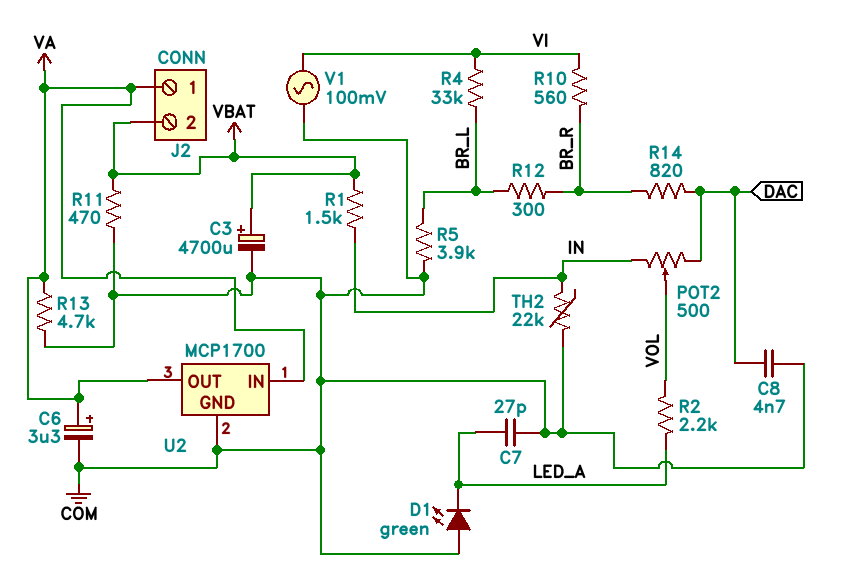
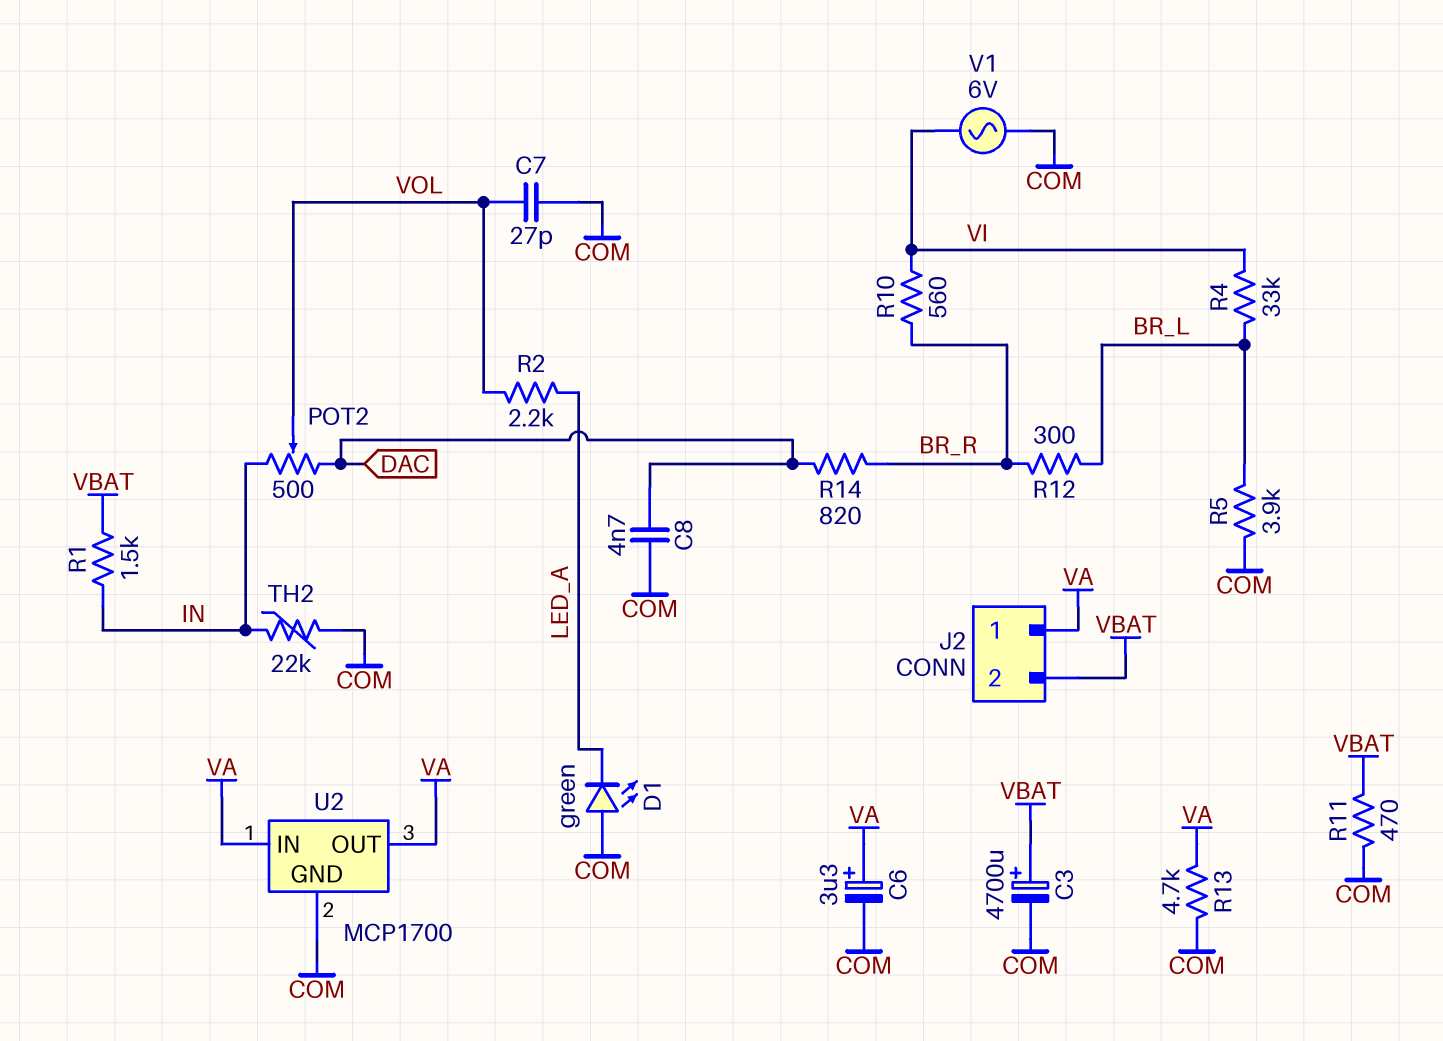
C7: 27pF (COM, LED_A) -> 27pF (COM, VOL)
V1: AC 100mV (COM, VI) -> AC 6V (COM, VI)

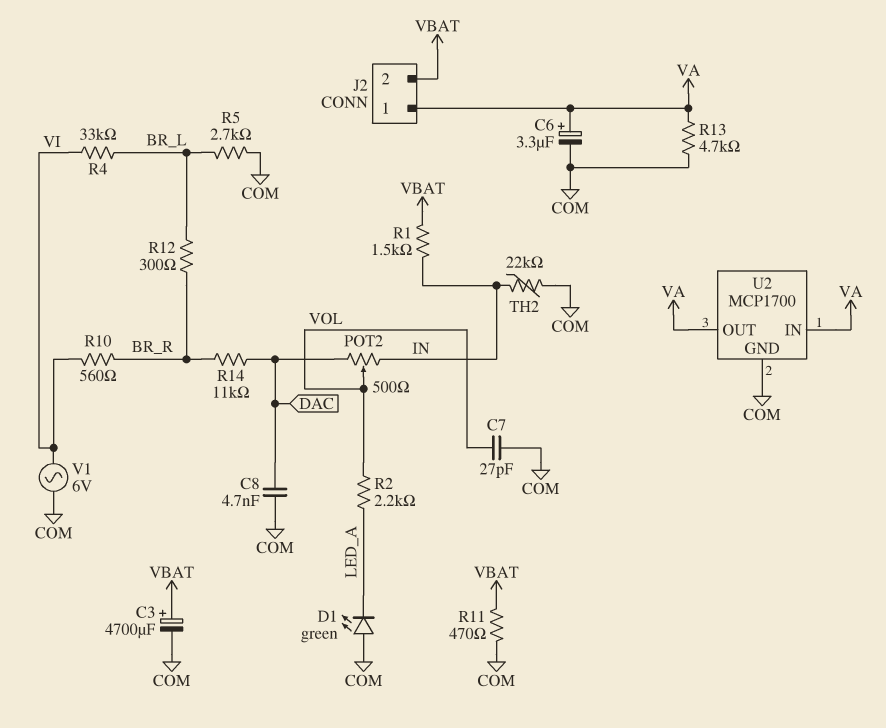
R5: 3.9k (BR_L, COM) -> 2.7k (BR_L, COM)
R14: 820 (BR_R, DAC) -> 11k (BR_R, DAC)

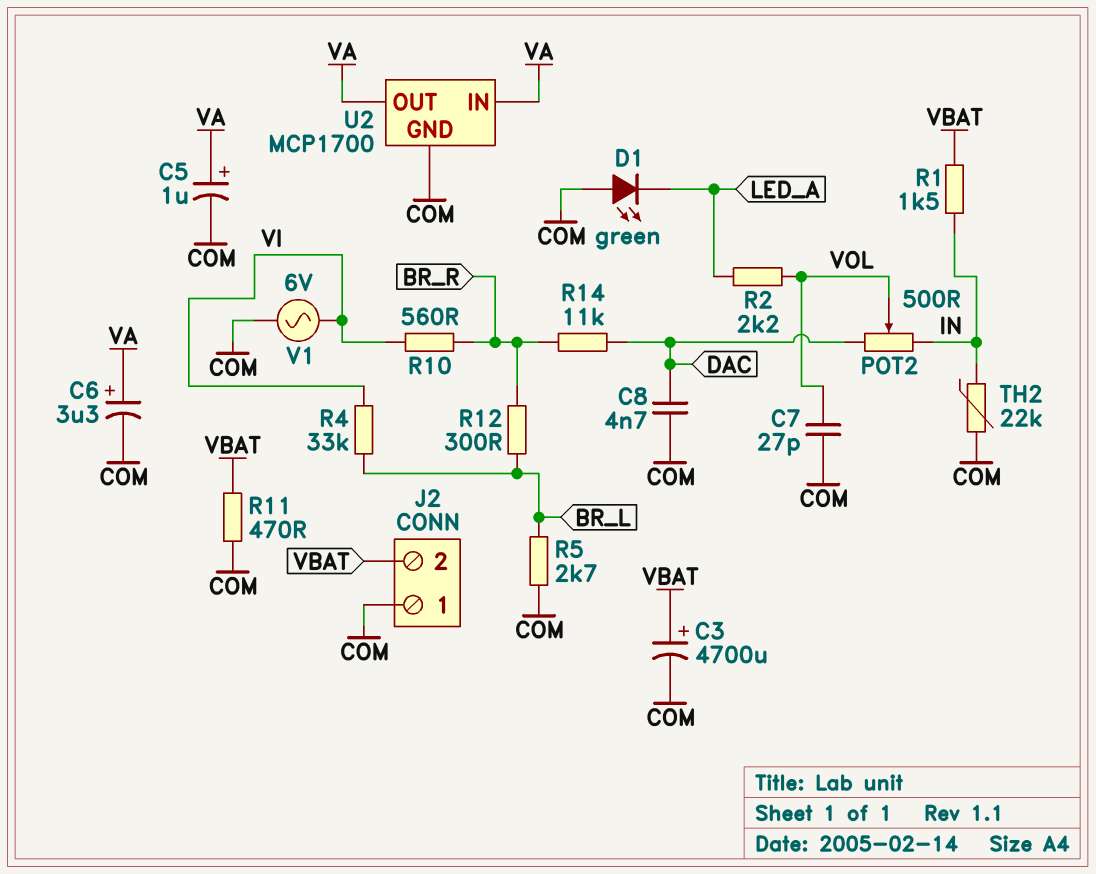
C5: none -> 1uF (plus VA, minus COM)
J2 pin 1: VA -> COM
R13: 4.7k (COM, VA) -> none

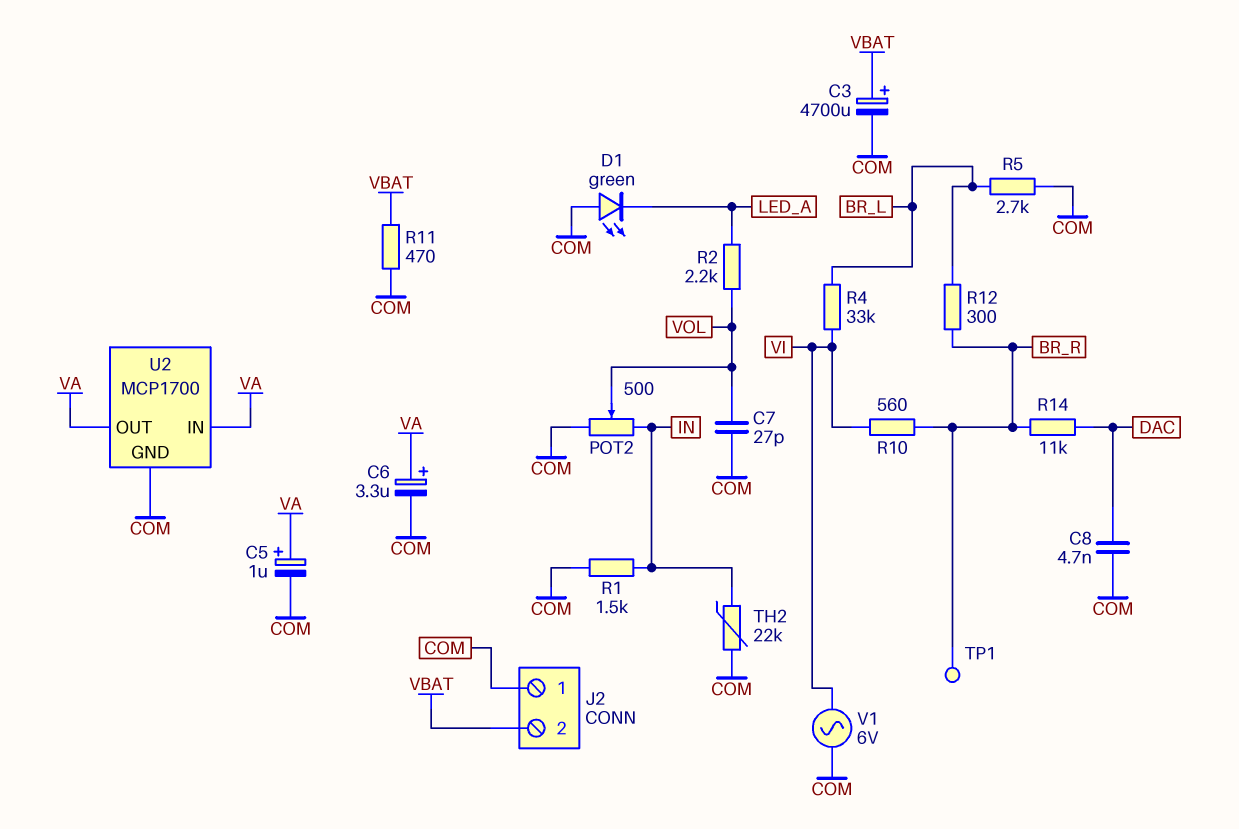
POT2: 500 (DAC, IN, wiper VOL) -> 500 (COM, IN, wiper VOL)
R1: 1.5k (IN, VBAT) -> 1.5k (COM, IN)
TP1: none -> test point (BR_R)

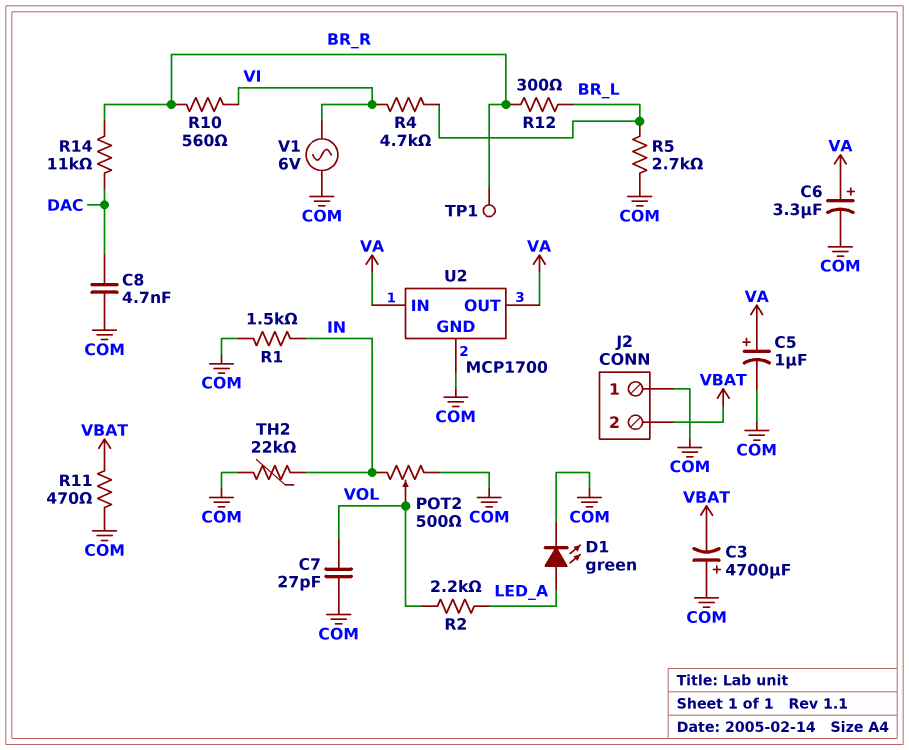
C3: 4700uF (plus VBAT, minus COM) -> 4700uF (plus COM, minus VBAT)
D1: LED green (A COM, K LED_A) -> LED green (A LED_A, K COM)
R4: 33k (BR_L, VI) -> 4.7k (BR_L, VI)

